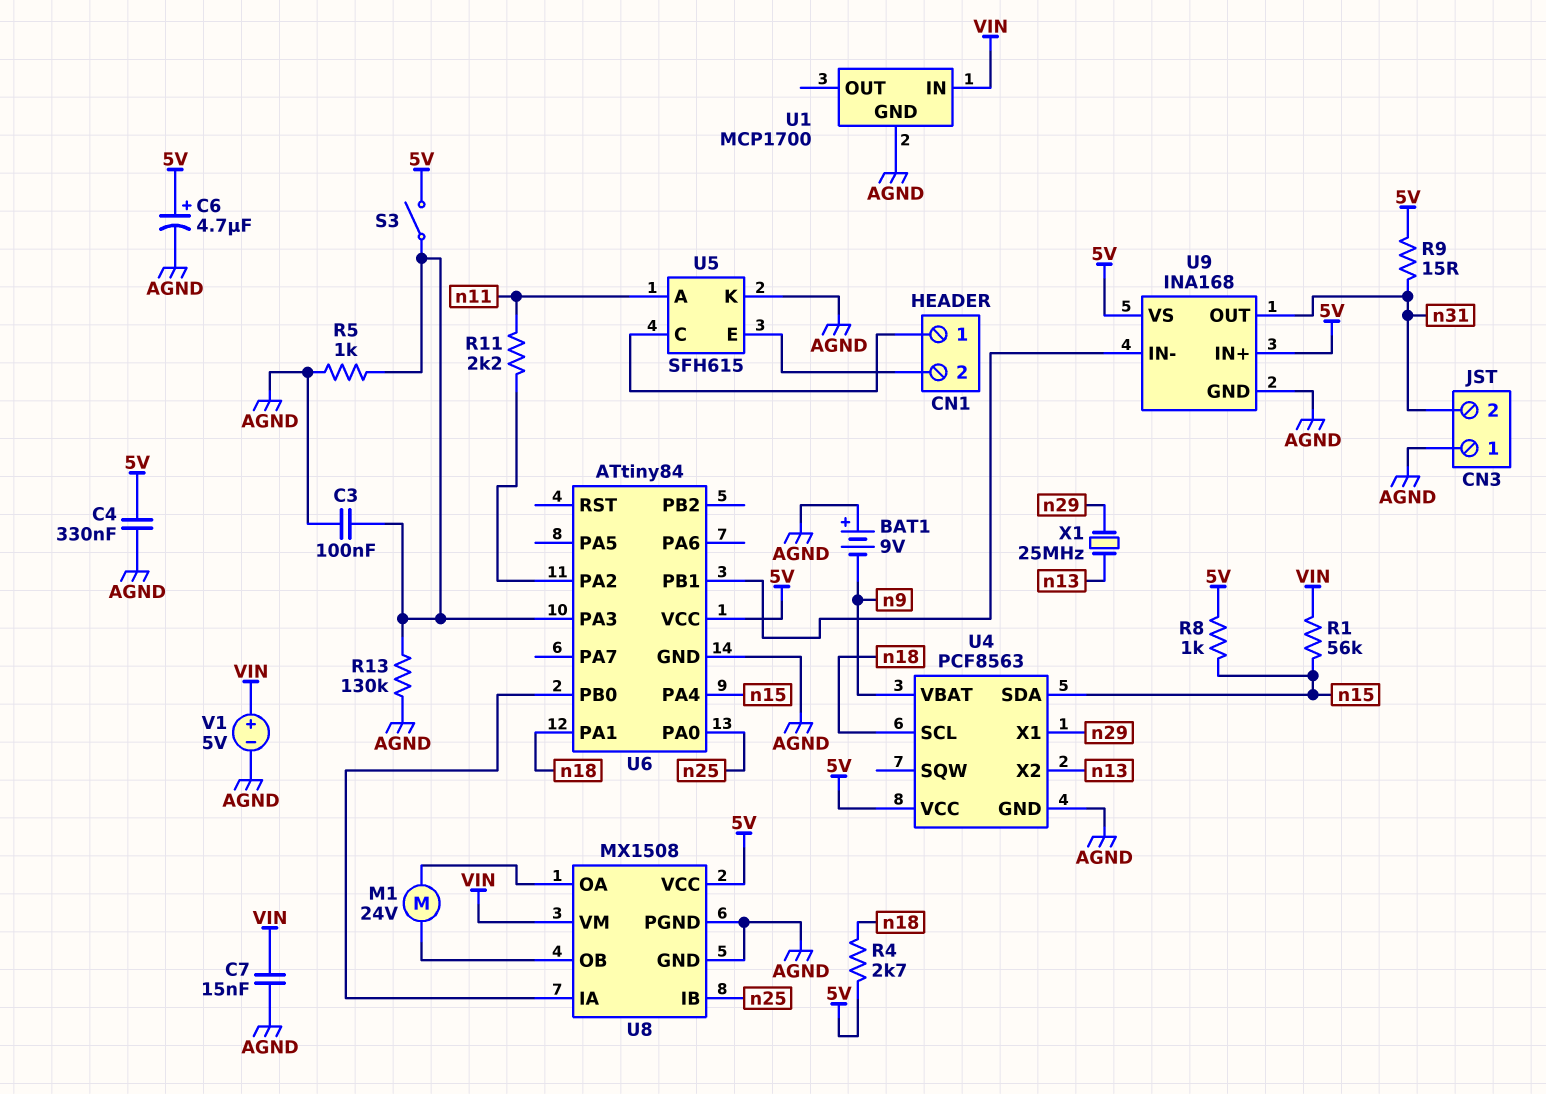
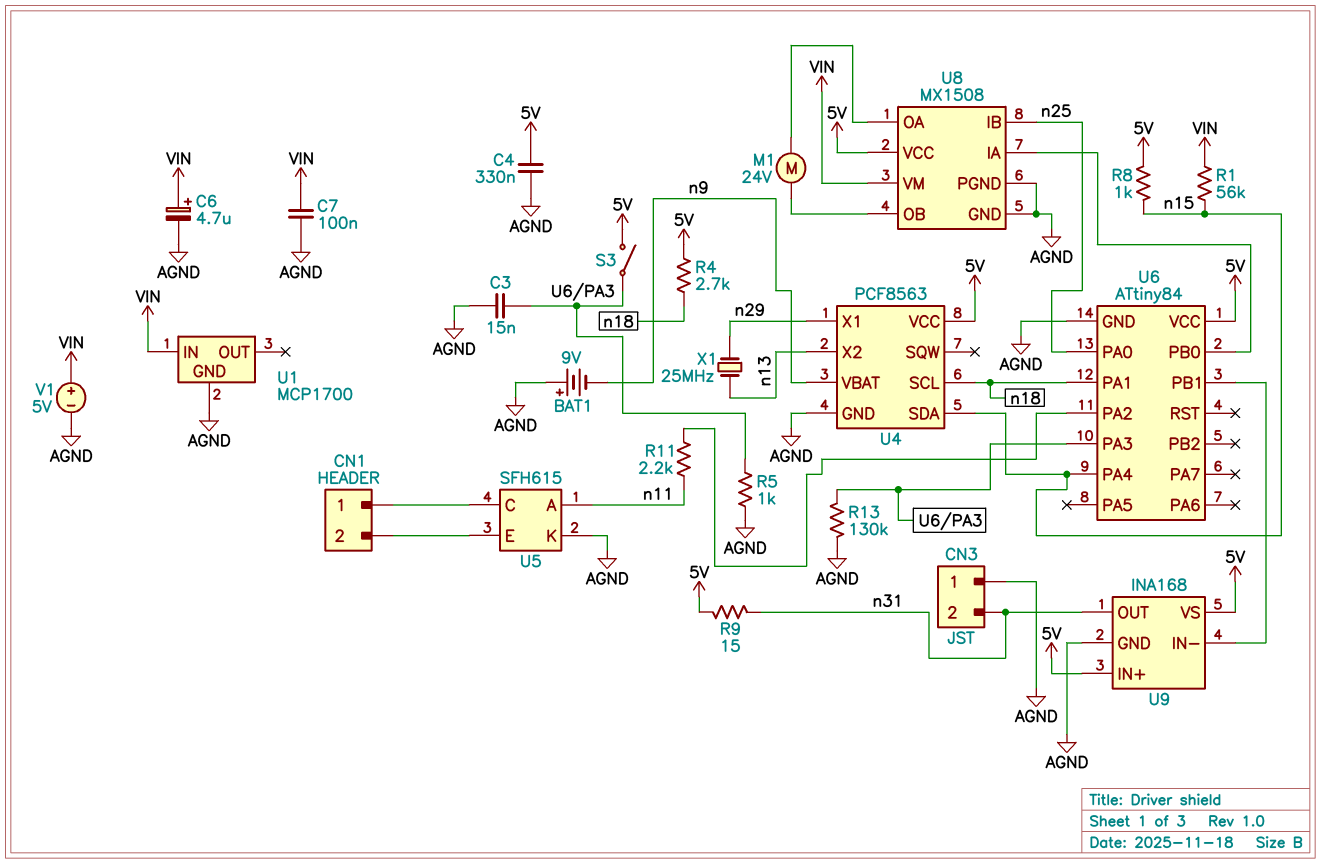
C3: 100nF (AGND, U6/PA3) -> 15nF (AGND, U6/PA3)
C6: 4.7uF (plus 5V, minus AGND) -> 4.7uF (plus VIN, minus AGND)
C7: 15nF (AGND, VIN) -> 100nF (AGND, VIN)

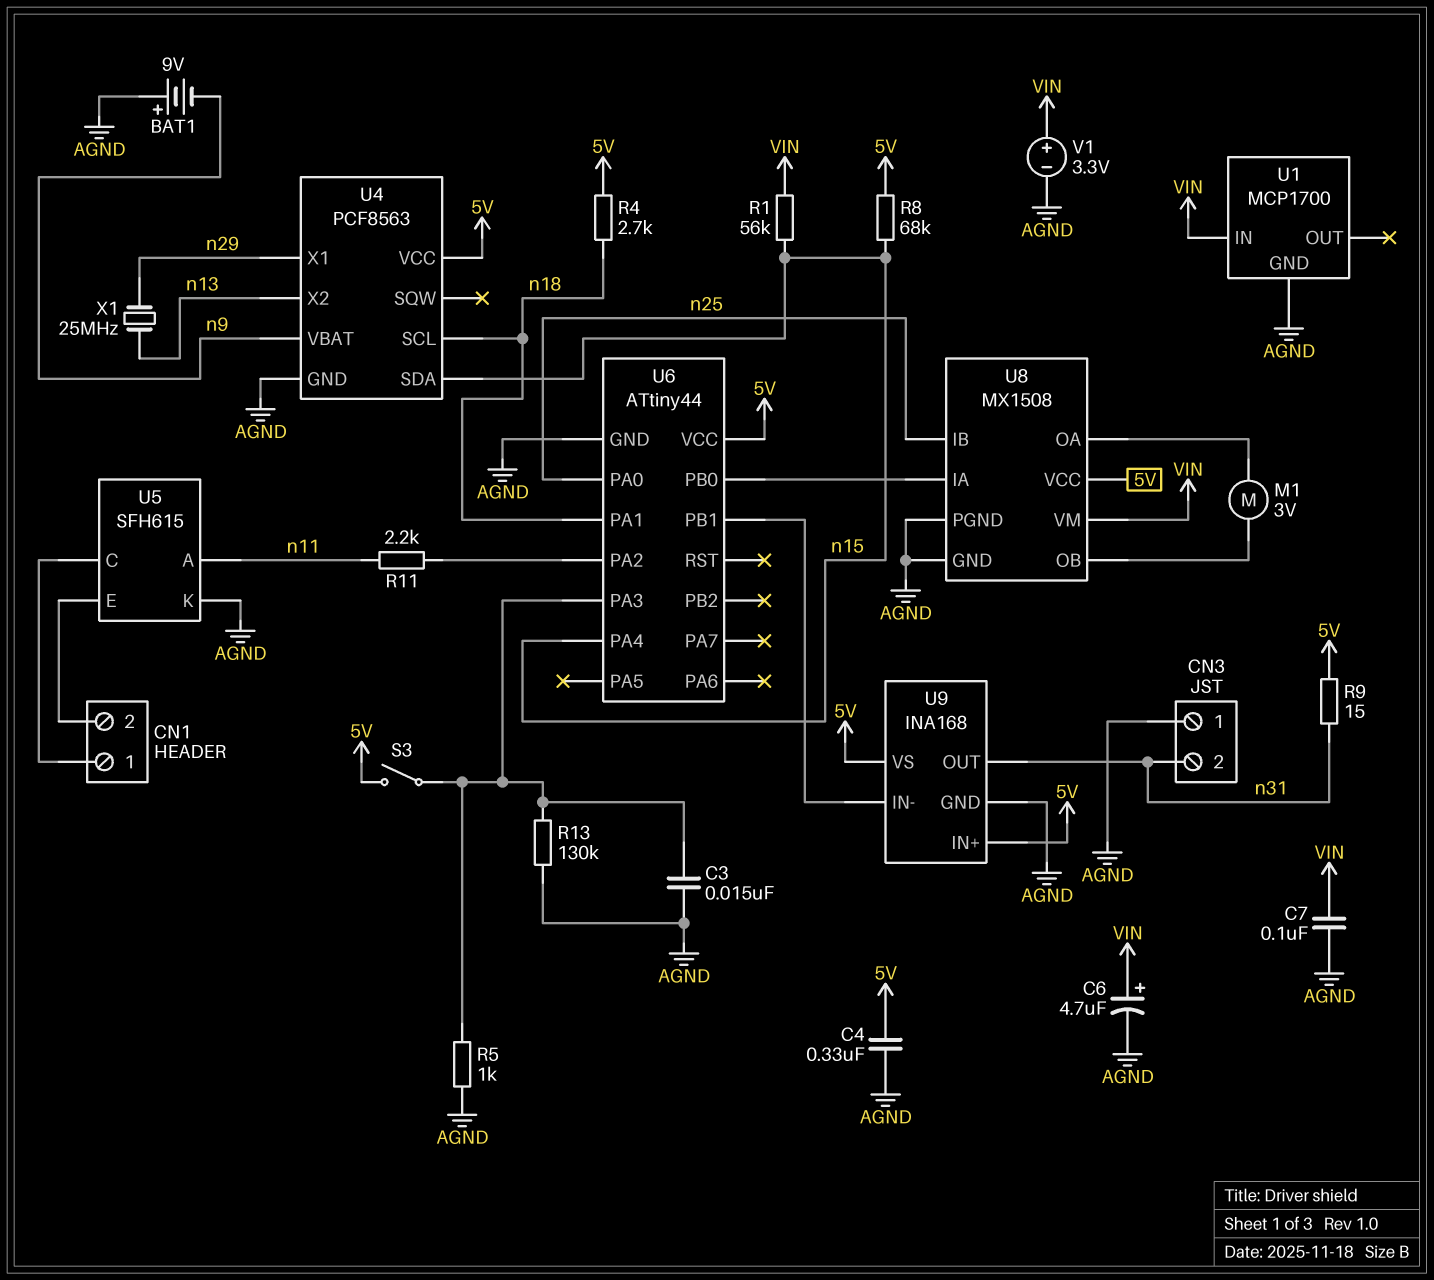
M1: motor 24V (U8/OA, U8/OB) -> motor 3V (U8/OA, U8/OB)
R8: 1k (5V, n15) -> 68k (5V, n15)
U6: ATtiny84 -> ATtiny44
V1: 5V (plus VIN, minus AGND) -> 3.3V (plus VIN, minus AGND)

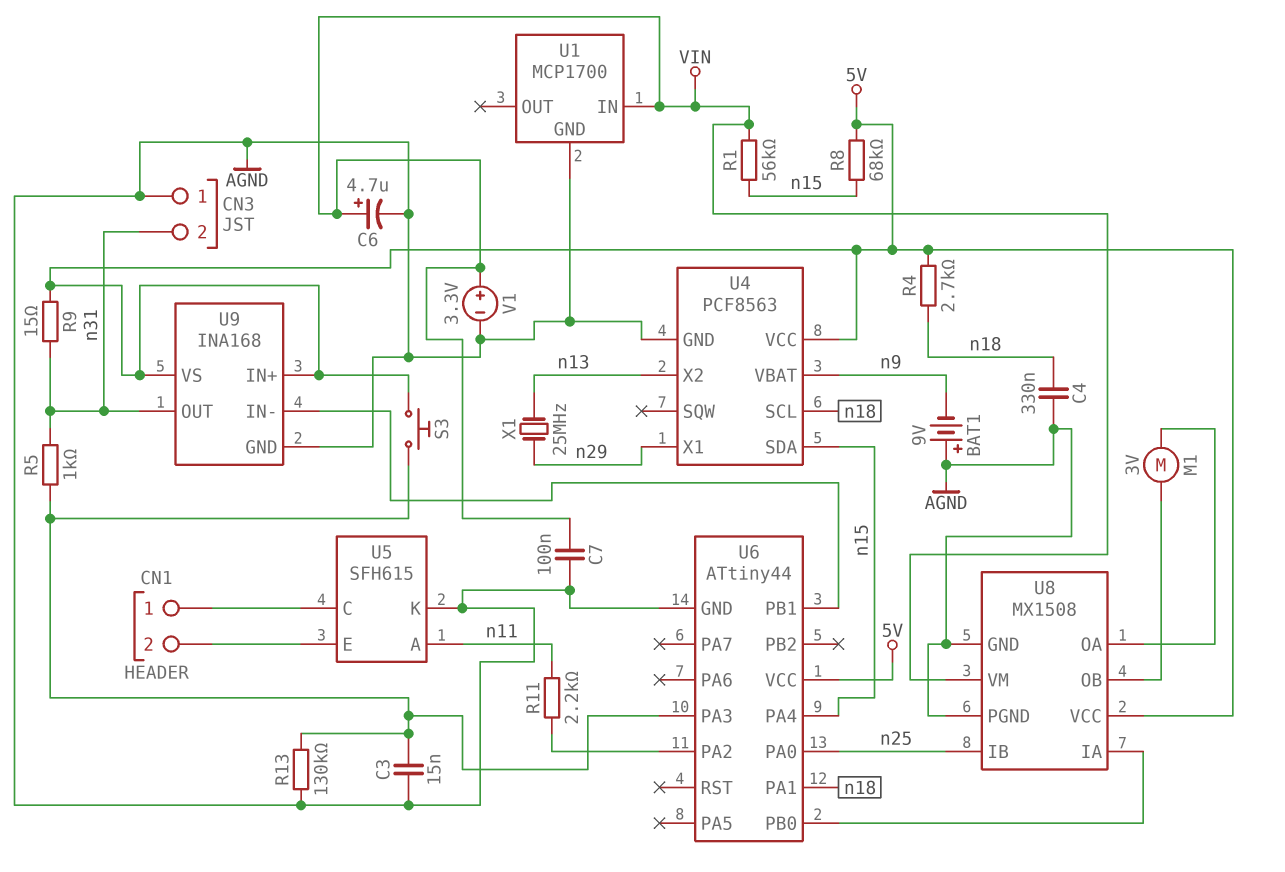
C4: 330nF (5V, AGND) -> 330nF (AGND, n18)
R5: 1k (AGND, U6/PA3) -> 1k (U6/PA3, n31)
S3: switch (5V, U6/PA3) -> button (5V, U6/PA3)

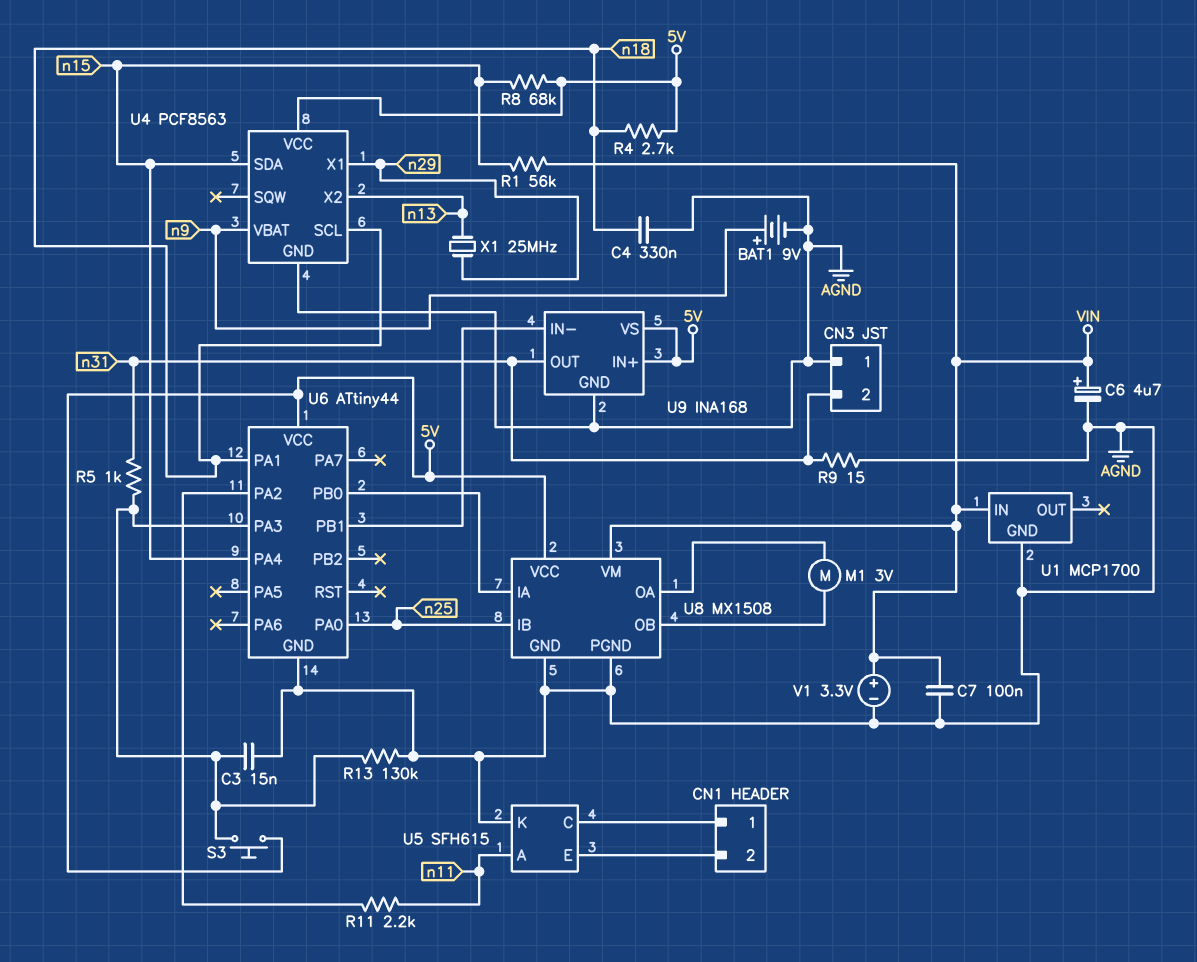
BAT1: 9V (plus AGND, minus n9) -> 9V (plus n9, minus AGND)
R9: 15 (5V, n31) -> 15 (AGND, n31)

